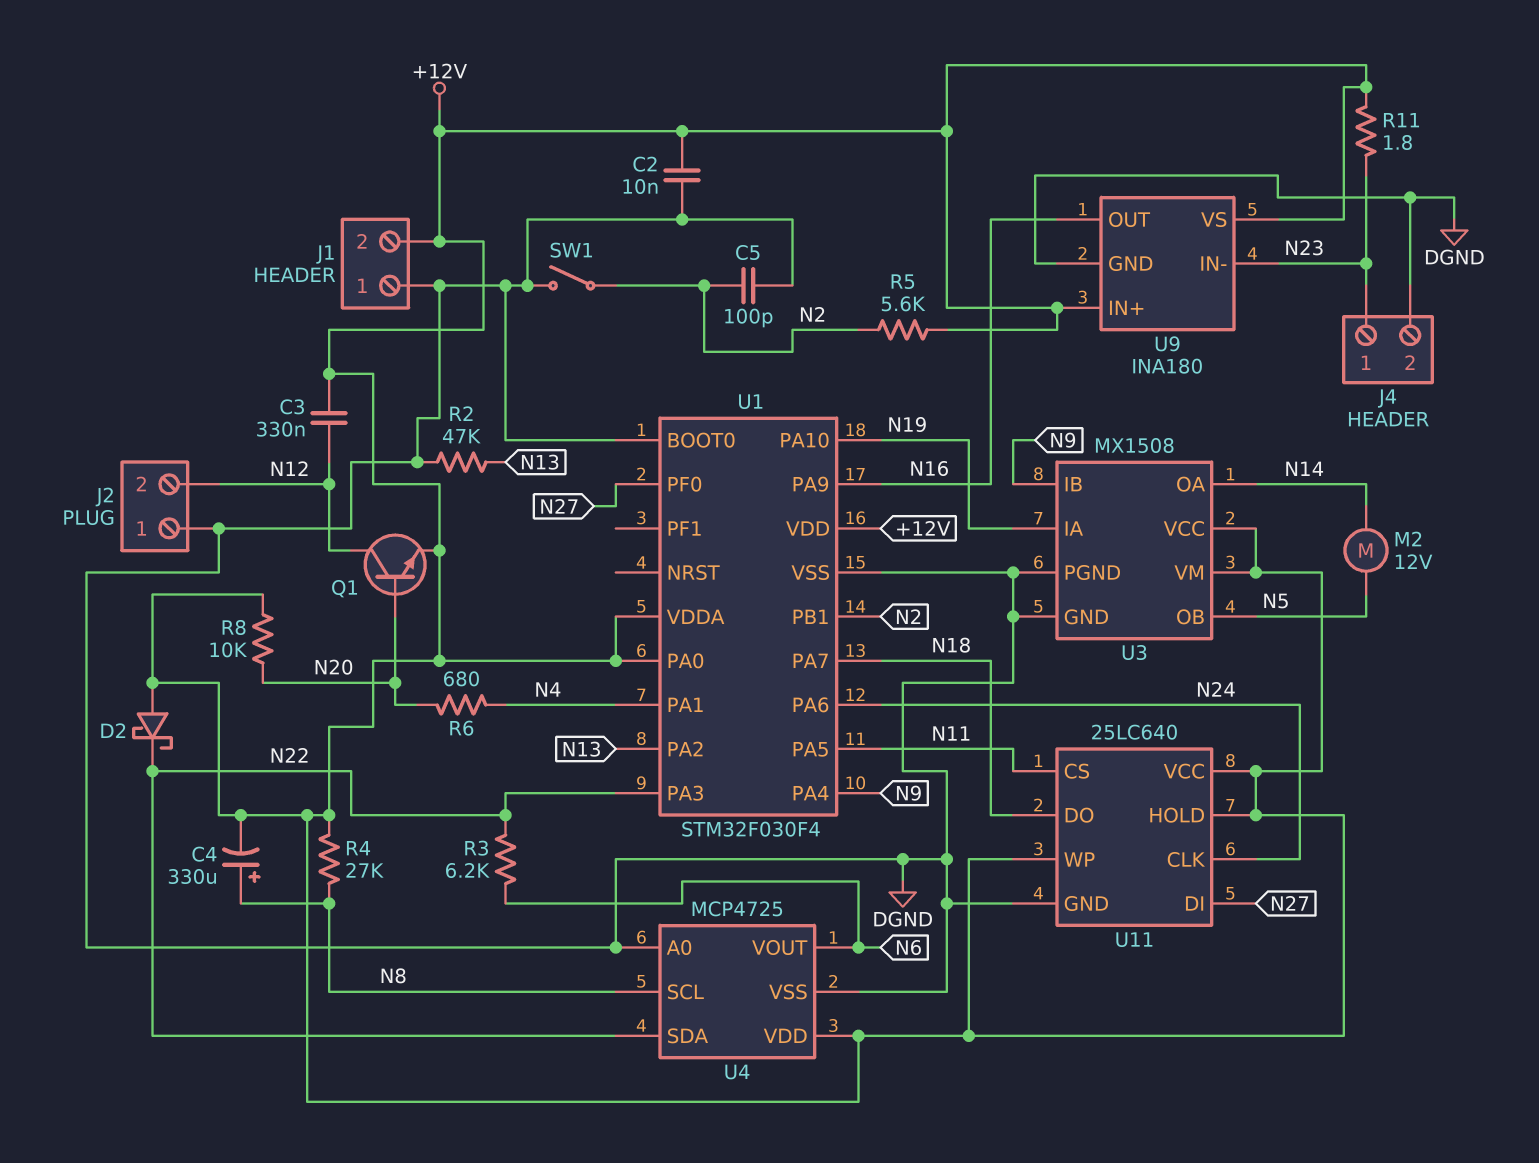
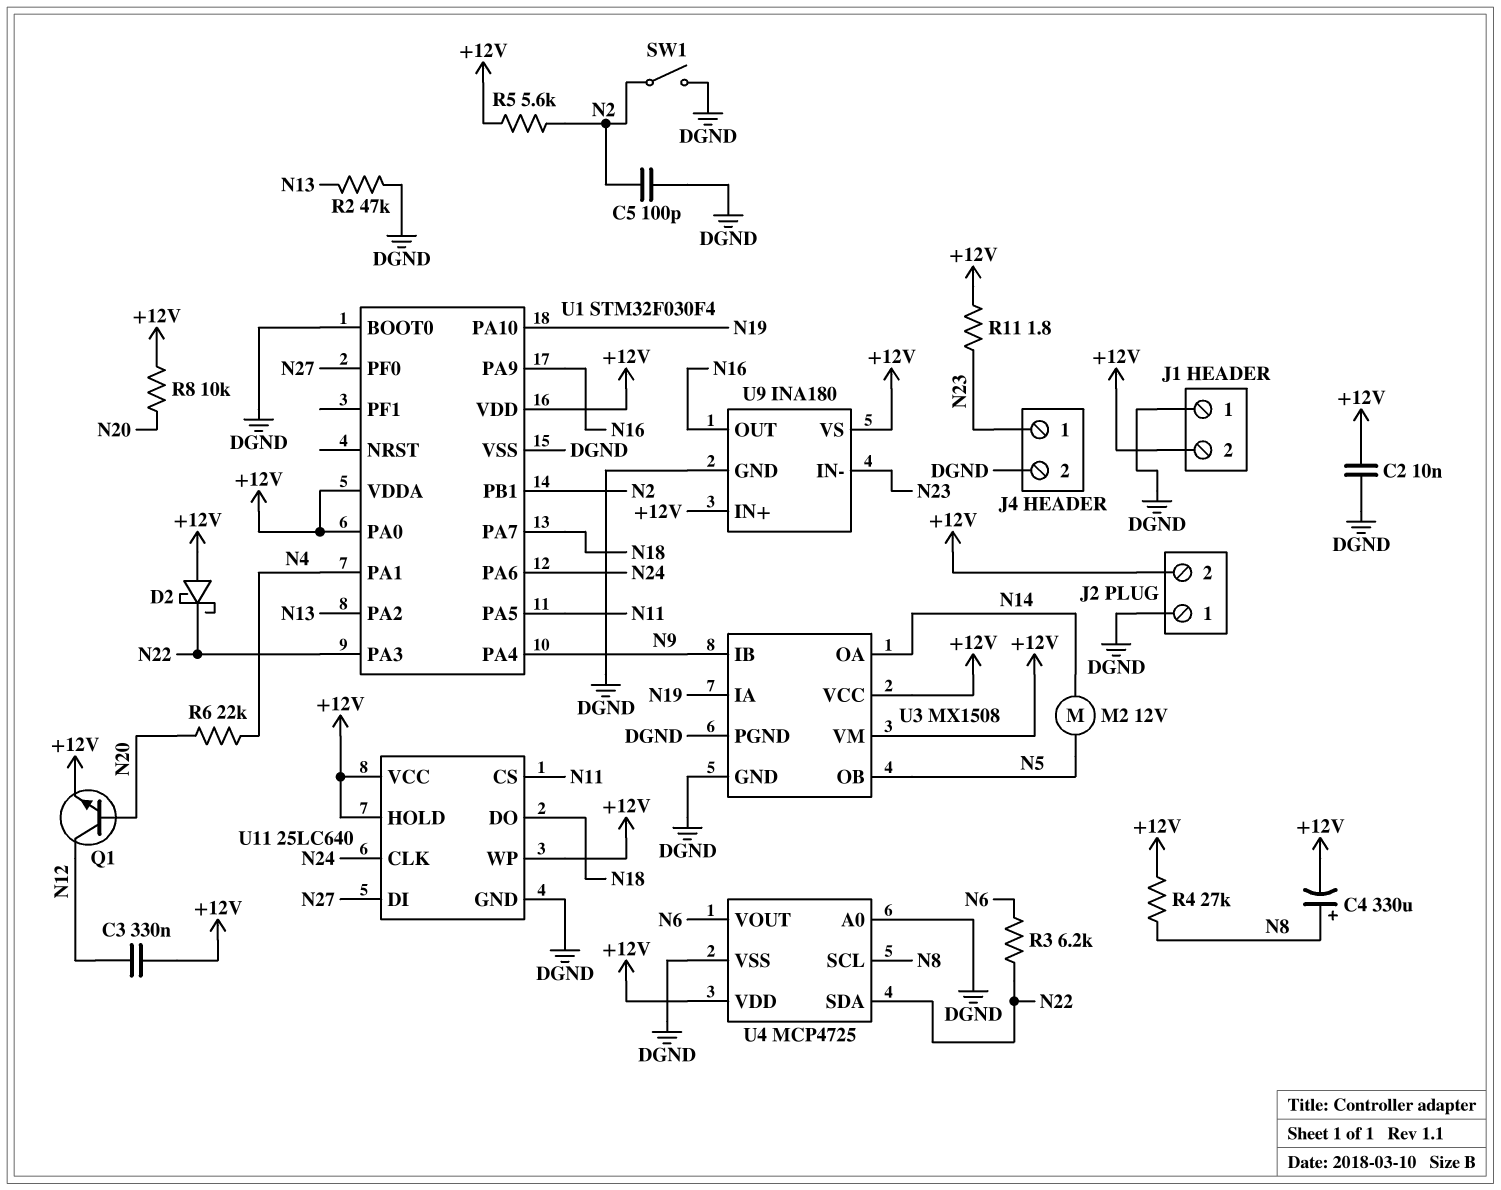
J2 pin 2: N12 -> +12V
R6: 680 (N4, N20) -> 22k (N4, N20)

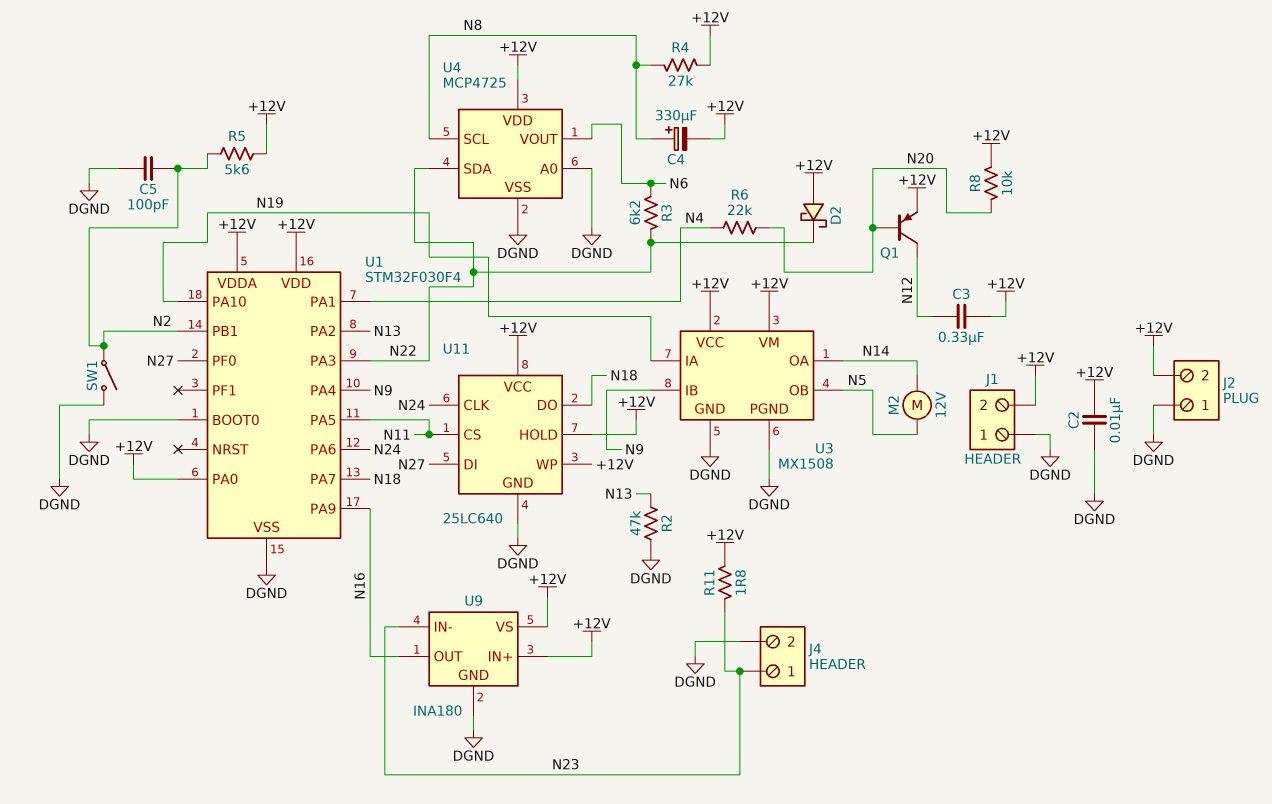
Q1: NPN (B N20, C N12, E +12V) -> PNP (B N20, C N12, E +12V)

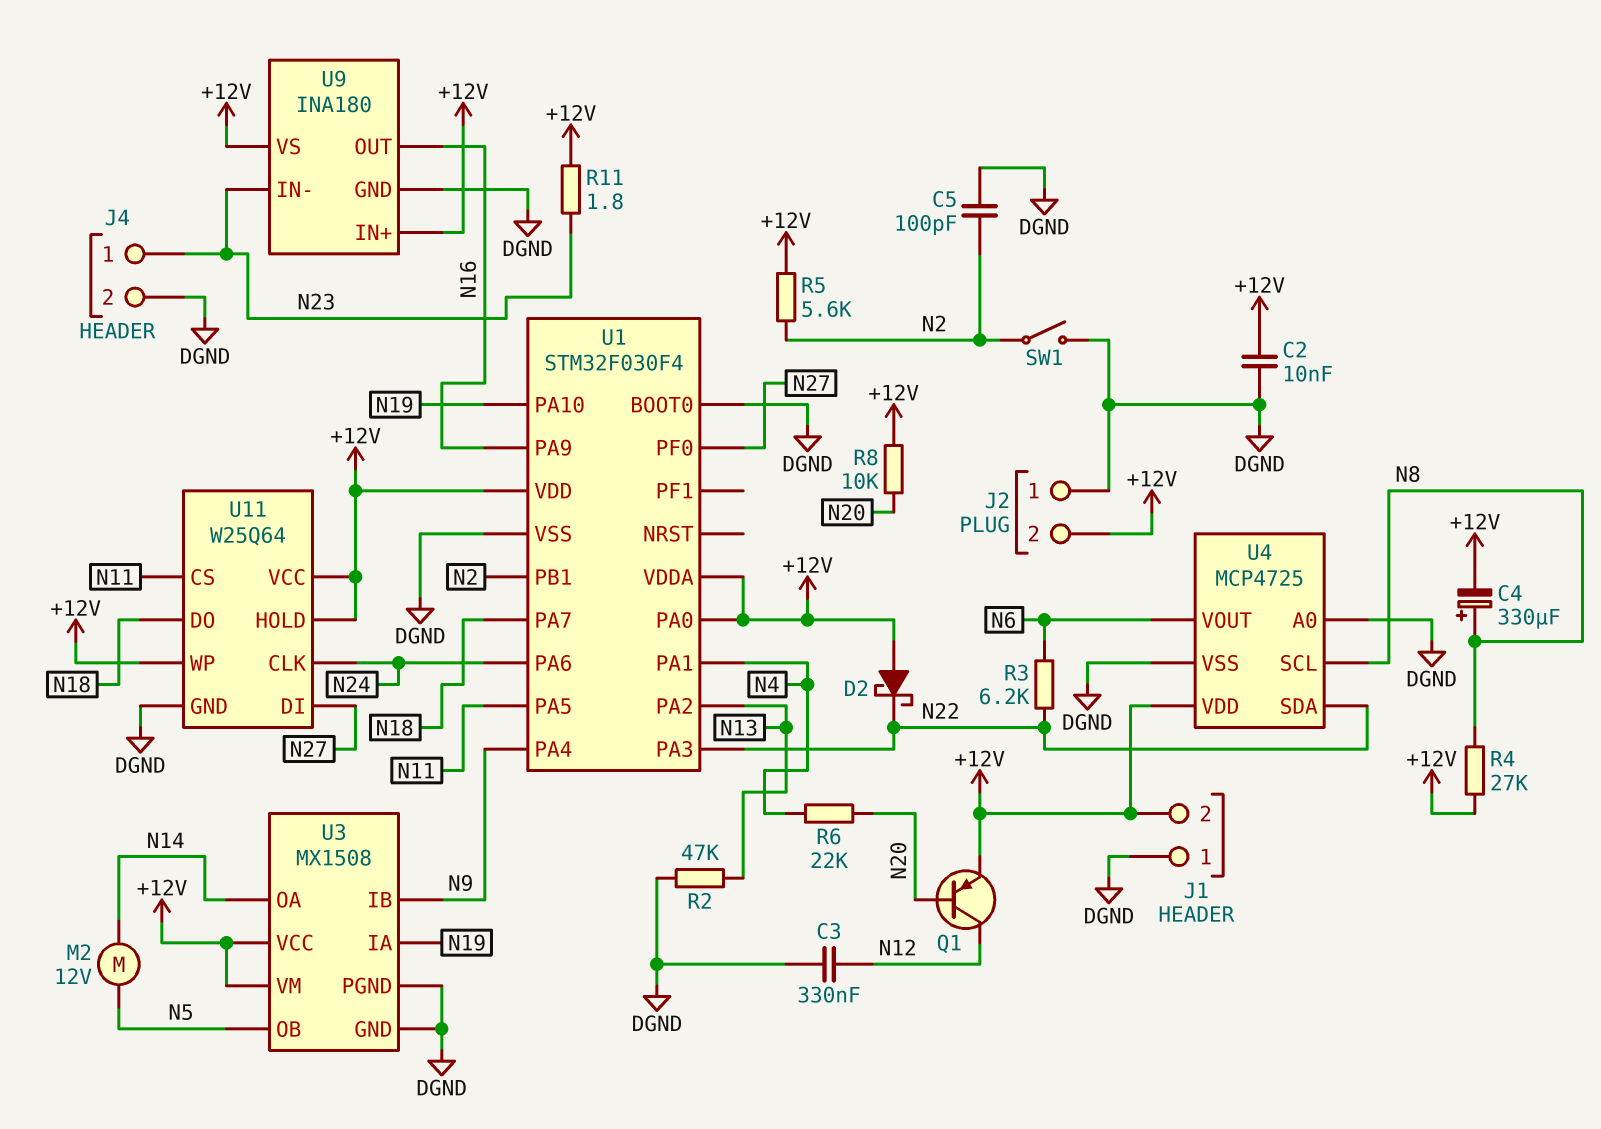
C3: 330nF (+12V, N12) -> 330nF (DGND, N12)
U11: 25LC640 -> W25Q64

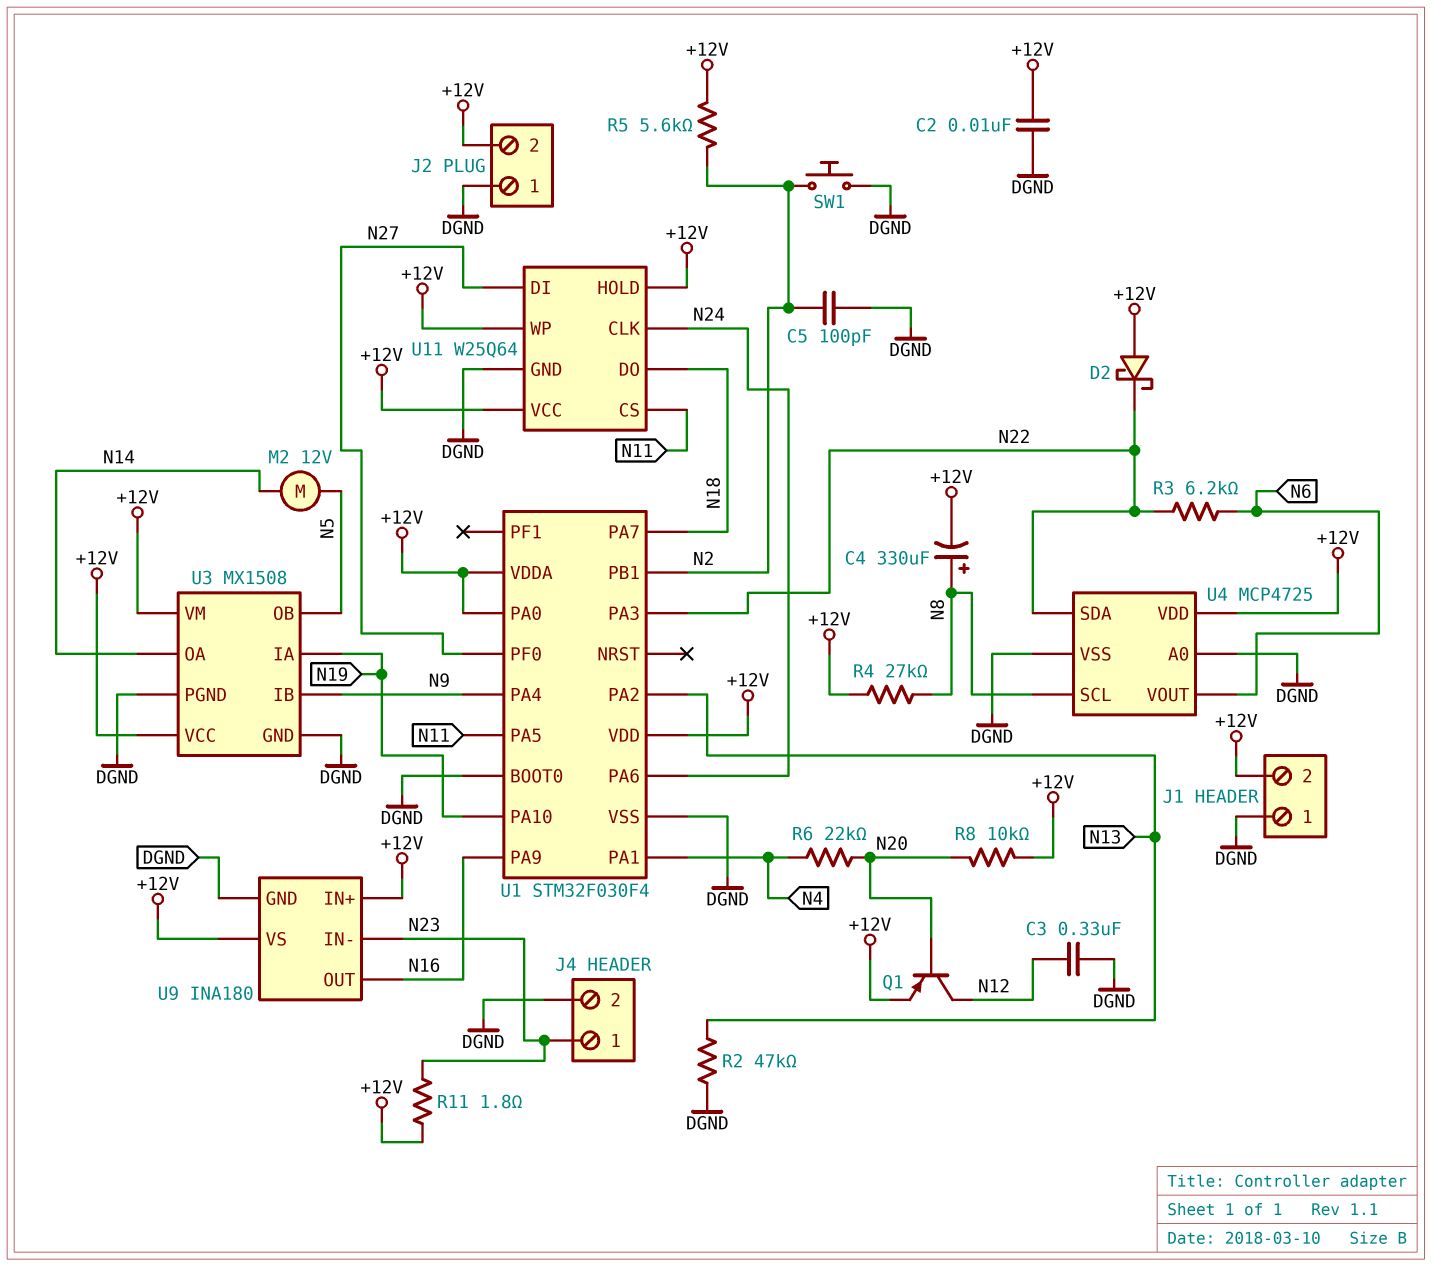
SW1: switch (DGND, N2) -> button (DGND, N2)

